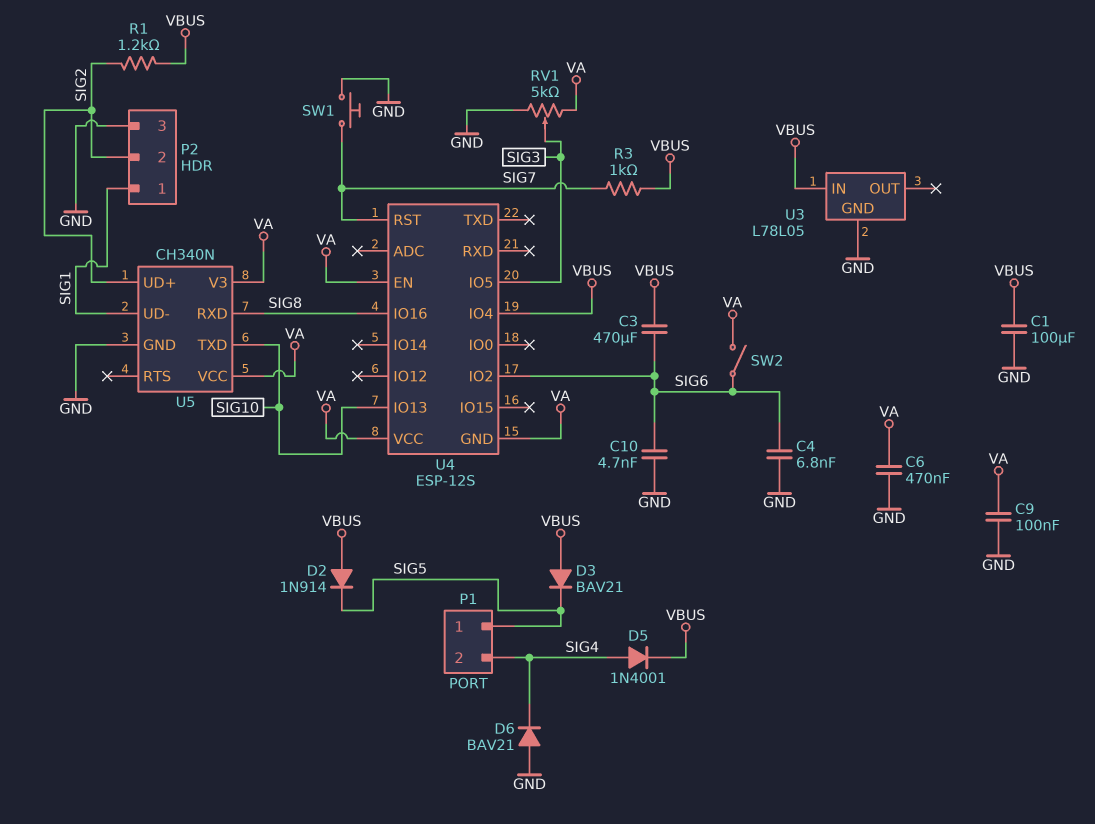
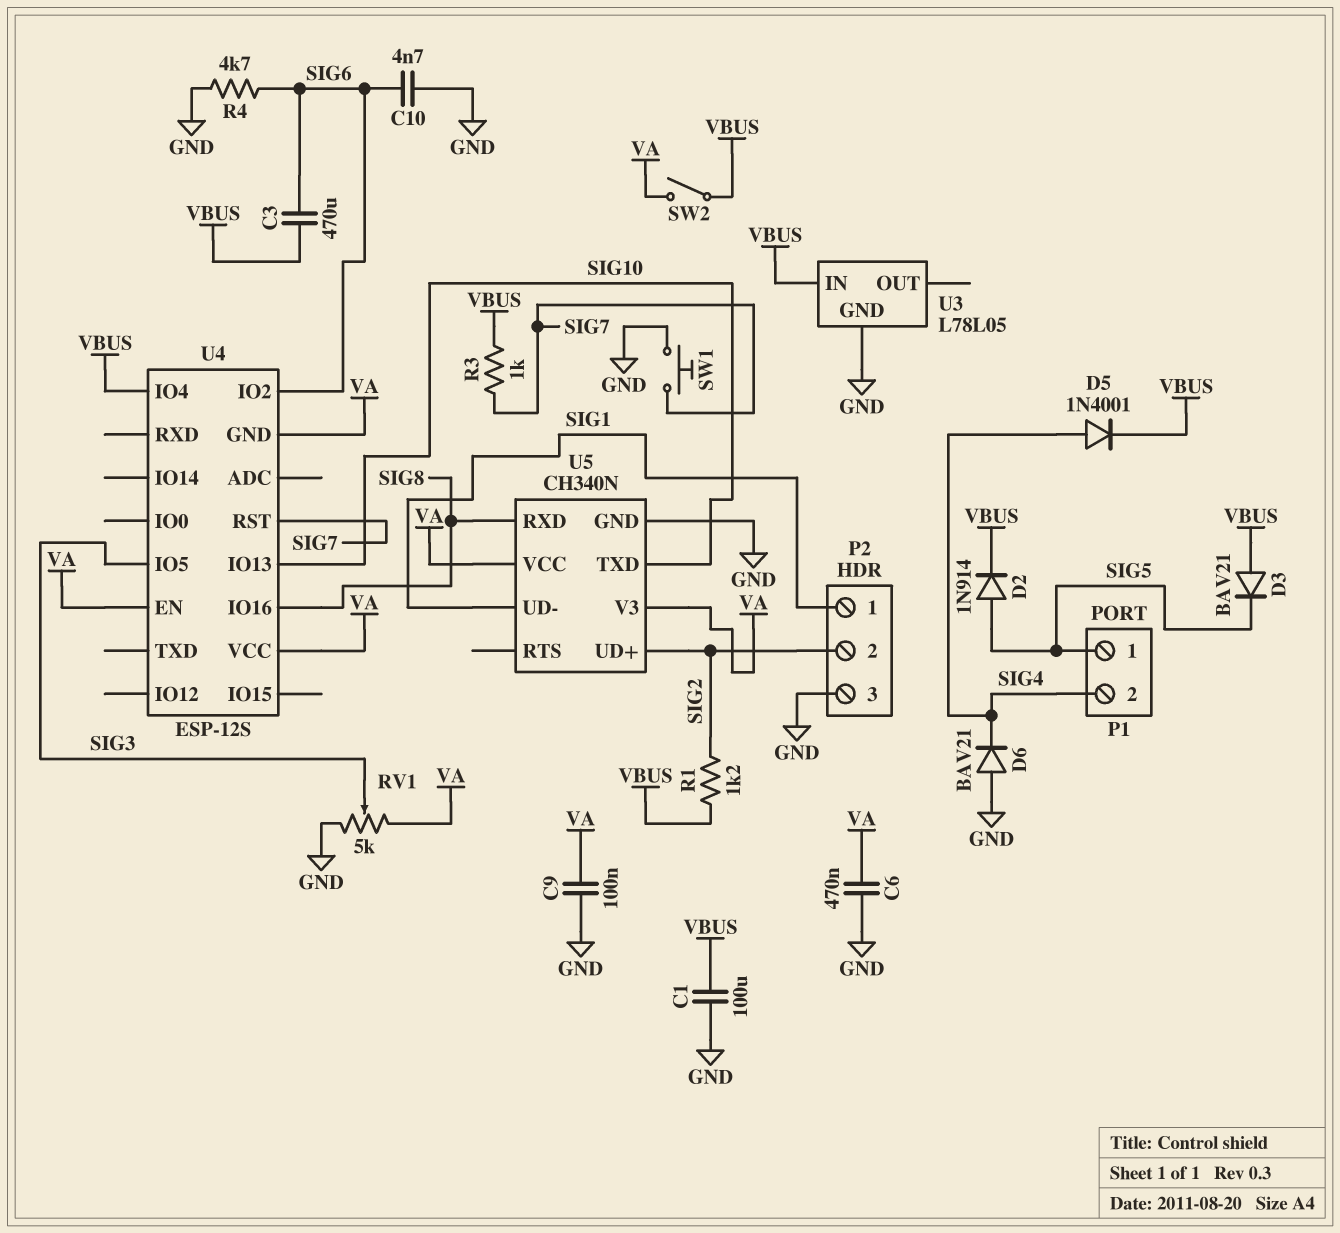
C4: 6.8nF (GND, SIG6) -> none
D2: diode 1N914 (A VBUS, K SIG5) -> diode 1N914 (A SIG5, K VBUS)
R4: none -> 4.7k (GND, SIG6)
SW2: switch (SIG6, VA) -> switch (VA, VBUS)

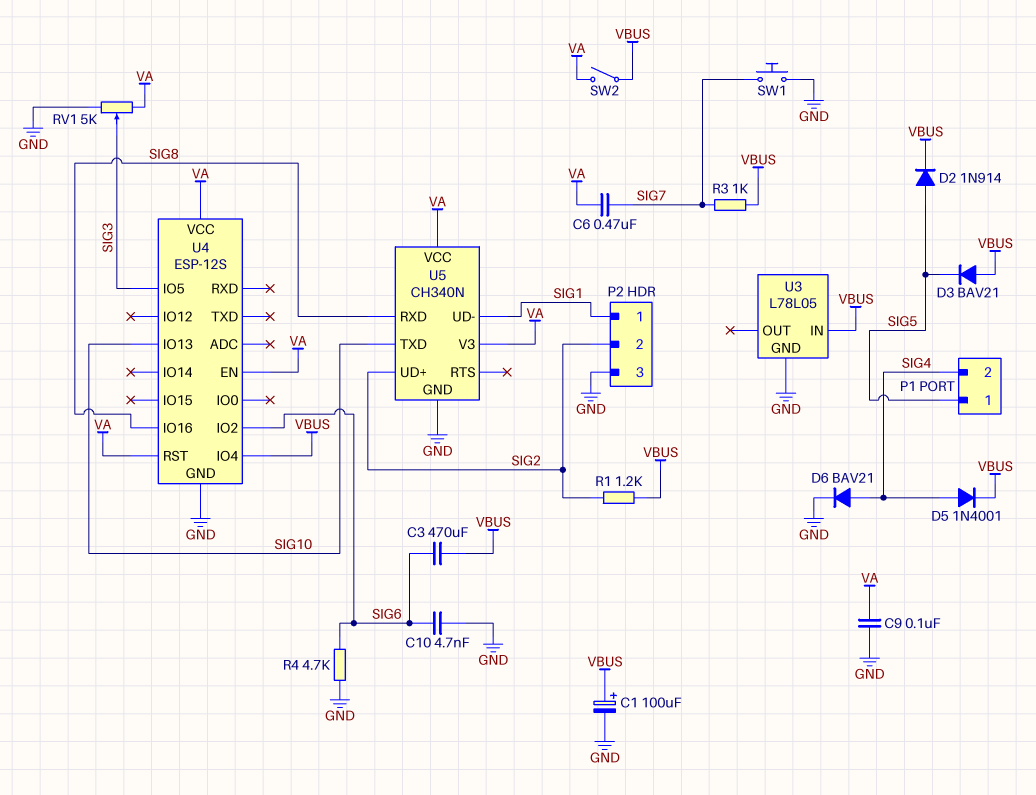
C1: 100uF (GND, VBUS) -> 100uF (plus VBUS, minus GND)
C6: 470nF (GND, VA) -> 470nF (SIG7, VA)
D6: diode BAV21 (A GND, K SIG4) -> diode BAV21 (A SIG4, K GND)
U4 pin GND: VA -> GND
U4 pin RST: SIG7 -> VA

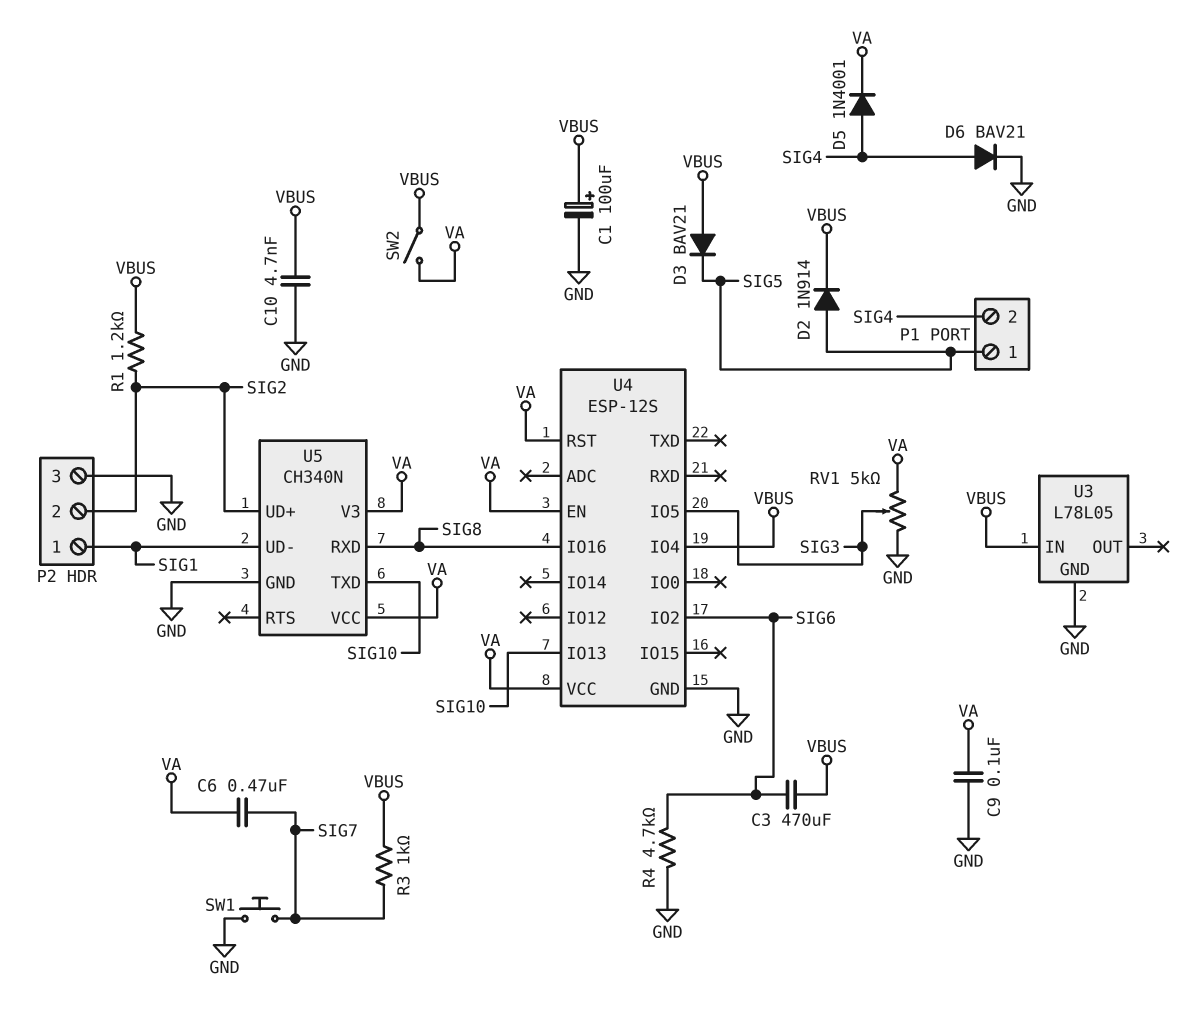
C10: 4.7nF (GND, SIG6) -> 4.7nF (GND, VBUS)
D5: diode 1N4001 (A SIG4, K VBUS) -> diode 1N4001 (A SIG4, K VA)

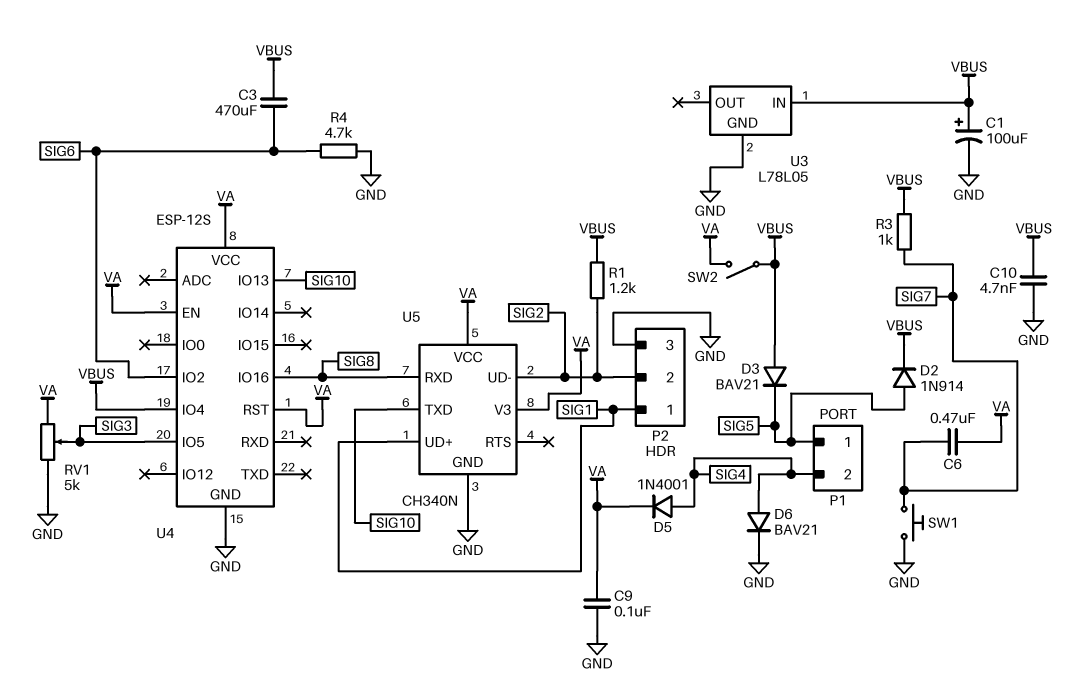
U5 pin UD+: SIG2 -> SIG1
U5 pin UD-: SIG1 -> SIG2

